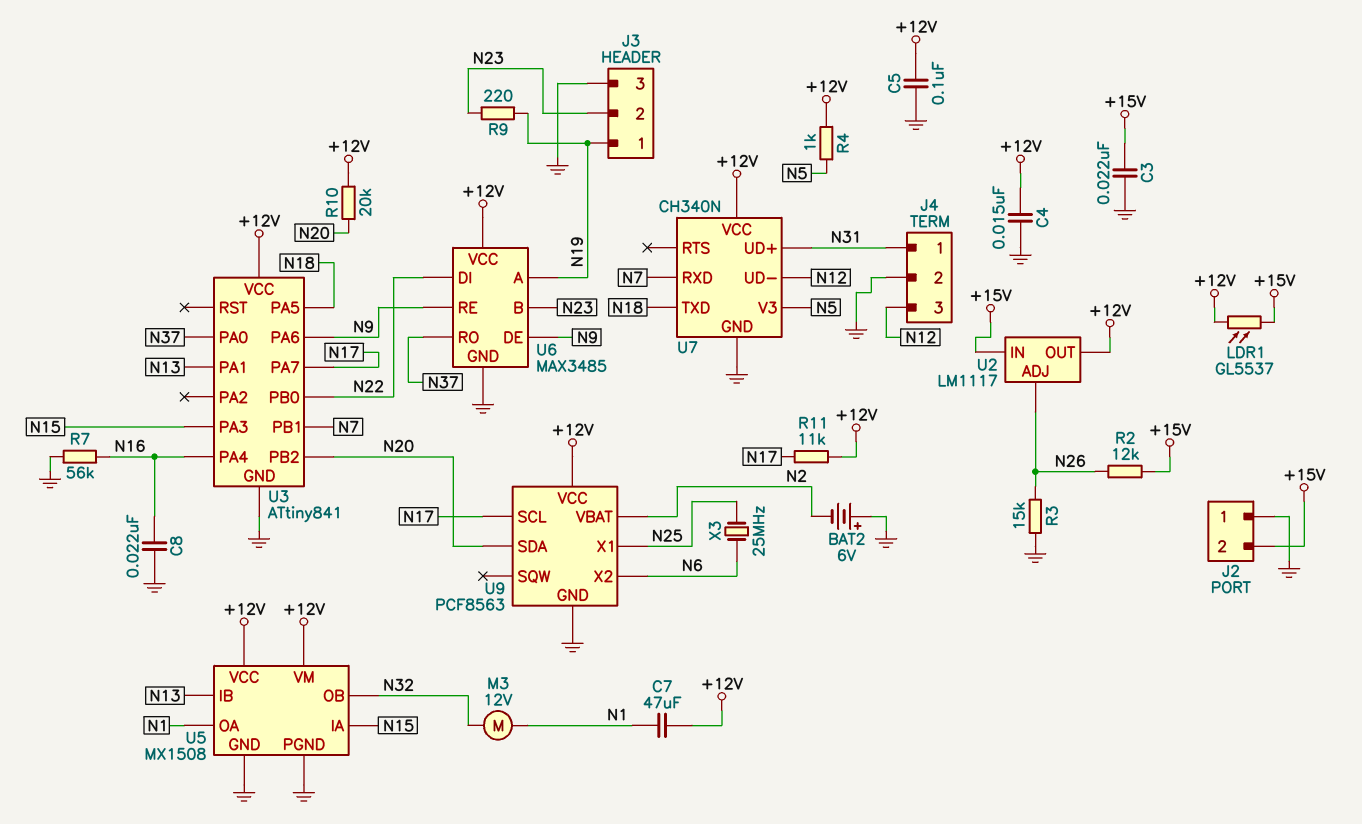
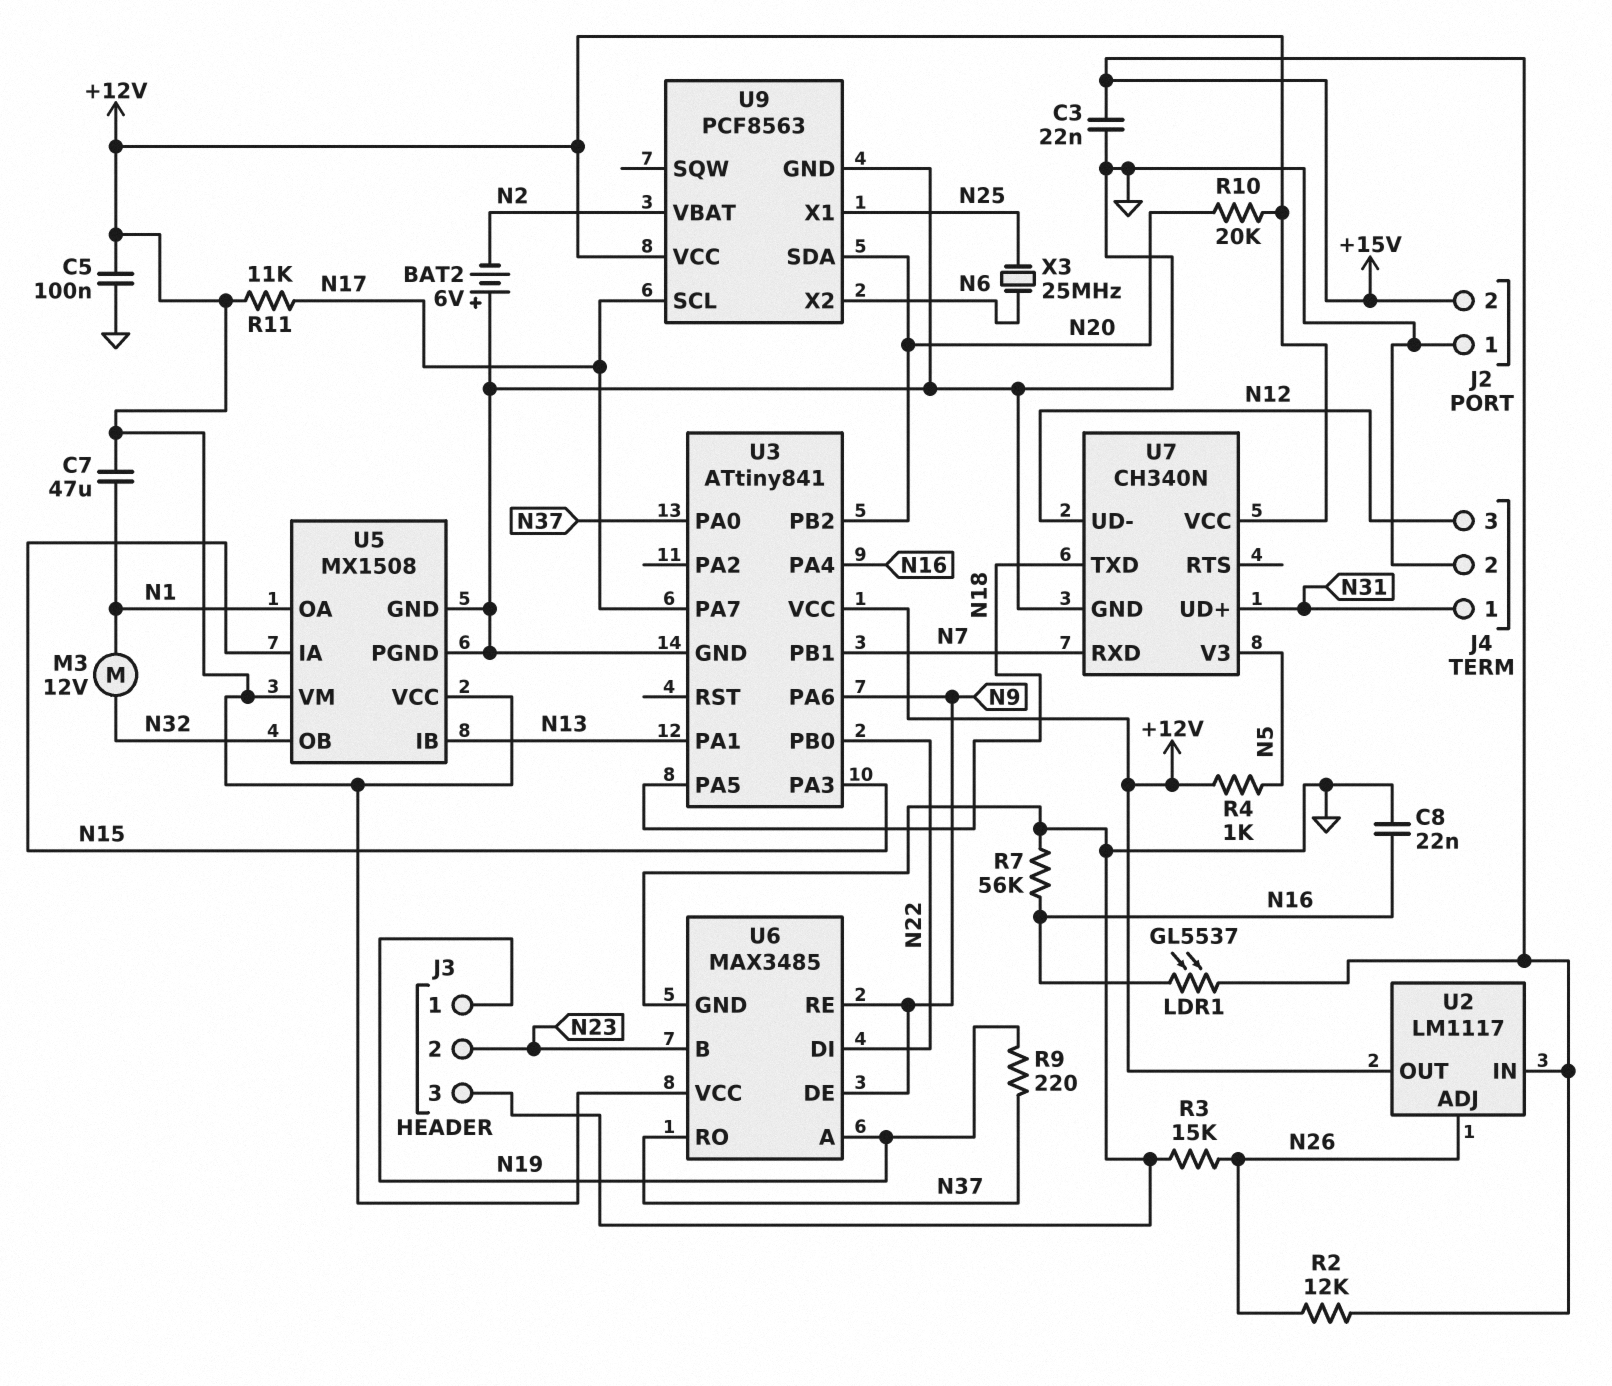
C4: 15nF (+12V, GND) -> none
LDR1: GL5537 (+12V, +15V) -> GL5537 (+15V, N16)
R9: 220 (N19, N23) -> 220 (N19, N37)

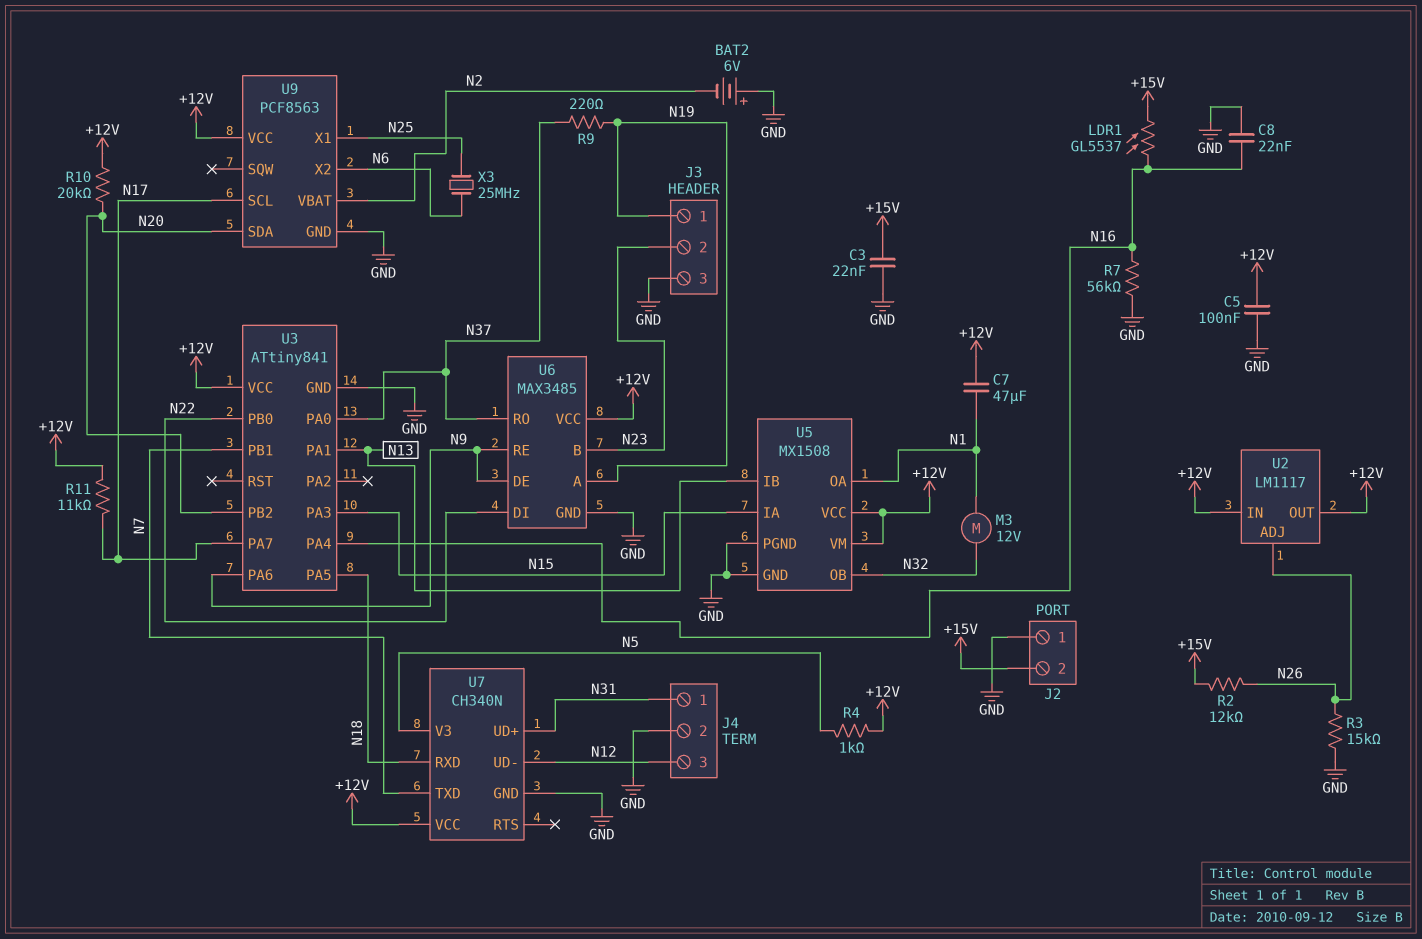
U2 pin IN: +15V -> +12V
U7 pin RXD: N7 -> N18
U7 pin TXD: N18 -> N7

